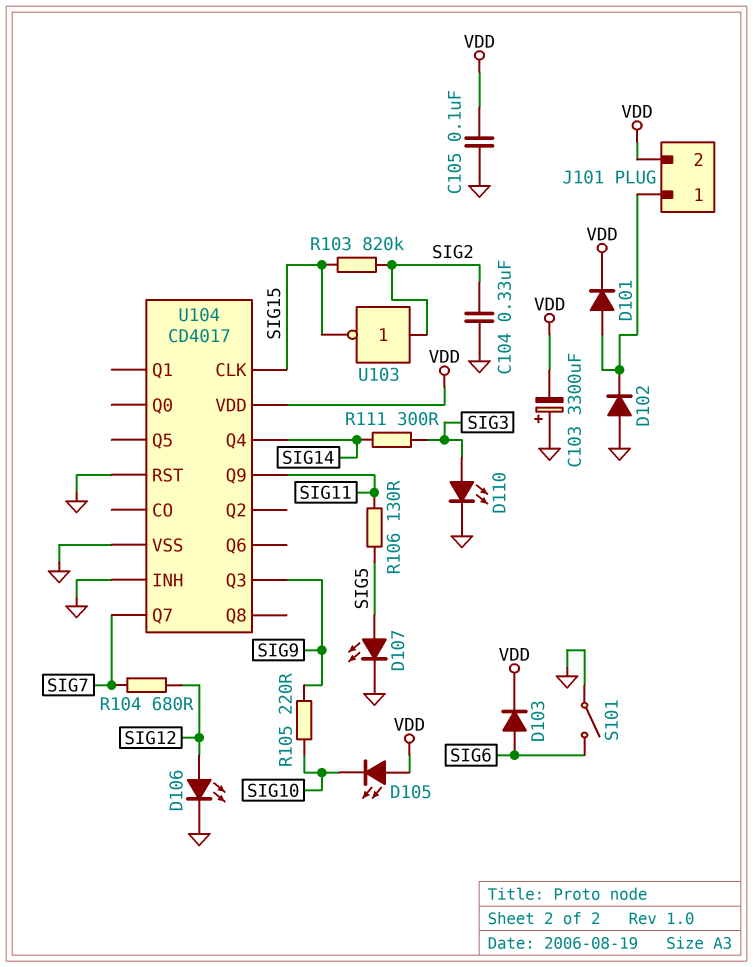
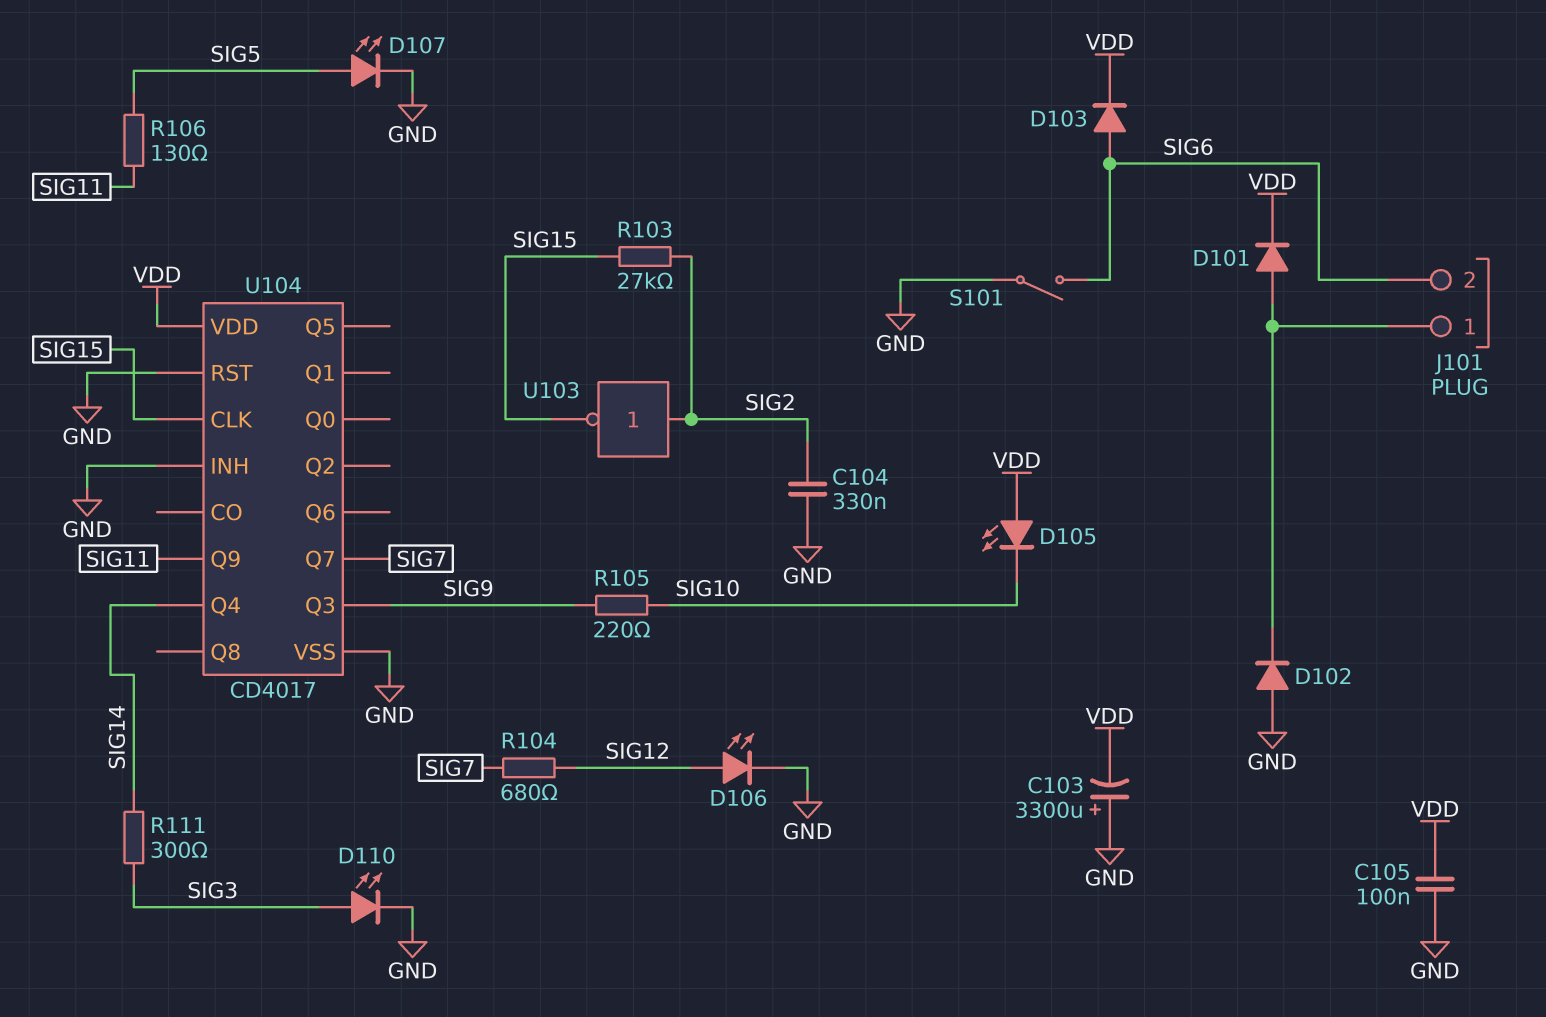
J101 pin 2: VDD -> SIG6
R103: 820k (SIG2, SIG15) -> 27k (SIG2, SIG15)

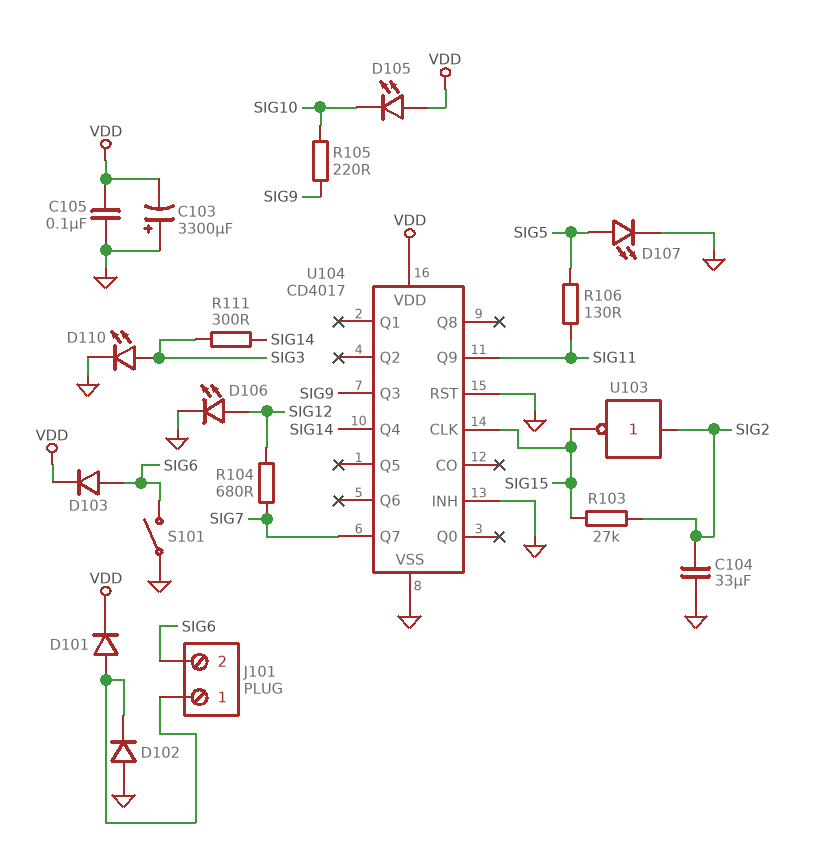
C104: 330nF (GND, SIG2) -> 33uF (GND, SIG2)

